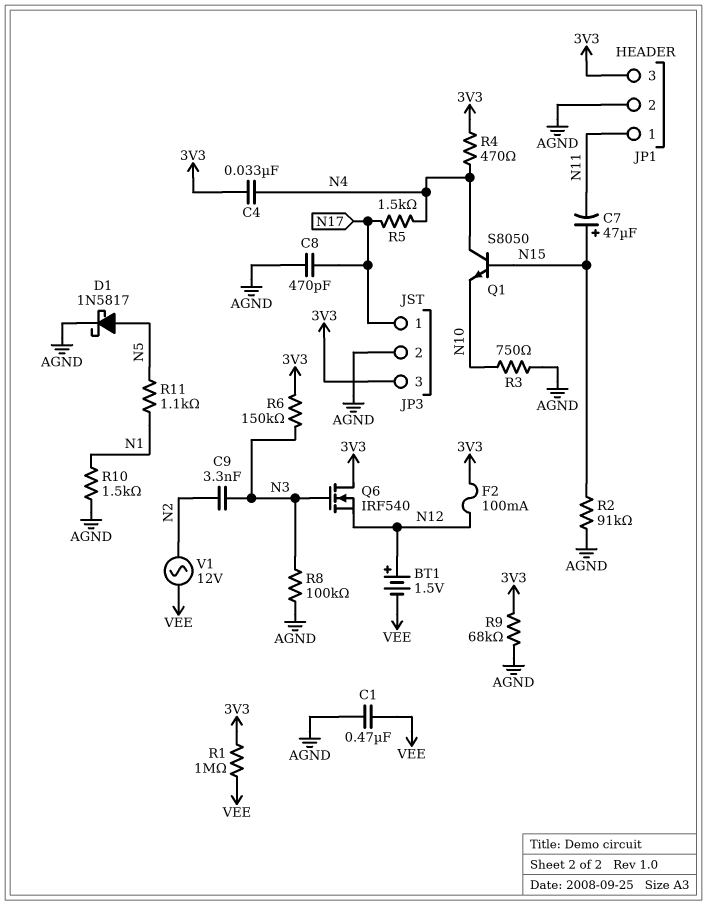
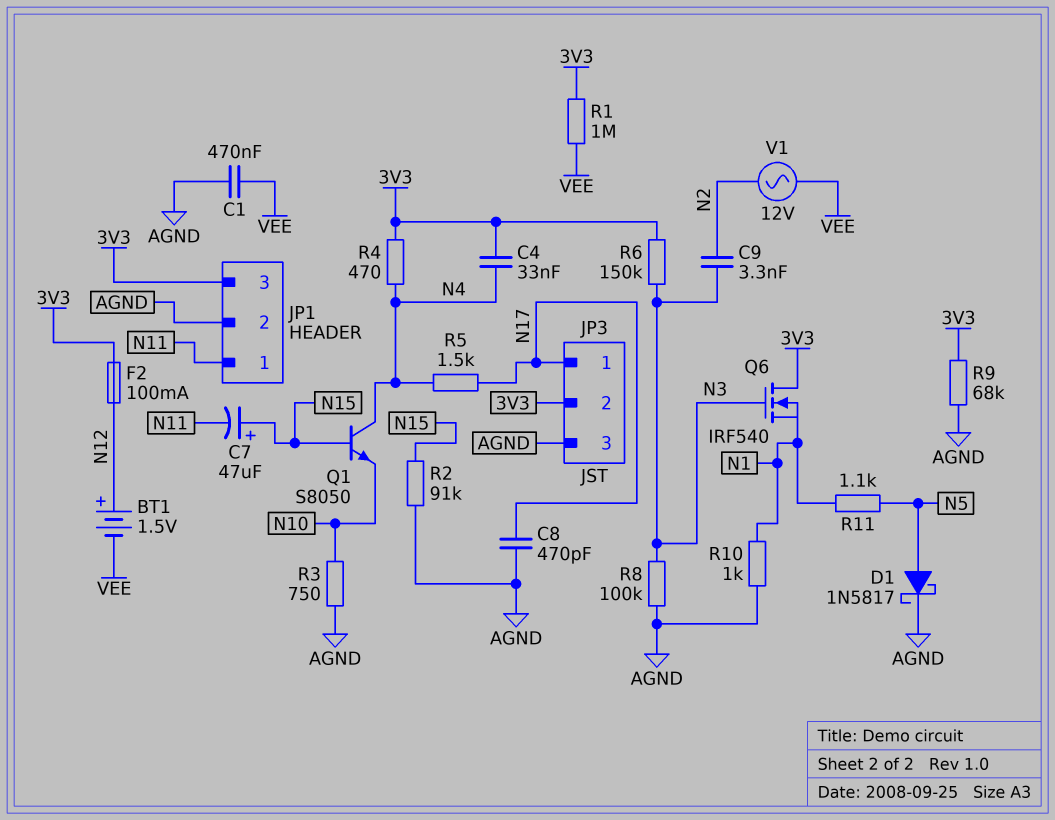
JP3 pin 2: AGND -> 3V3
JP3 pin 3: 3V3 -> AGND
Q6: NMOS IRF540 (G N3, D 3V3, S N12) -> NMOS IRF540 (G N3, D 3V3, S N1)
R10: 1.5k (AGND, N1) -> 1k (AGND, N1)

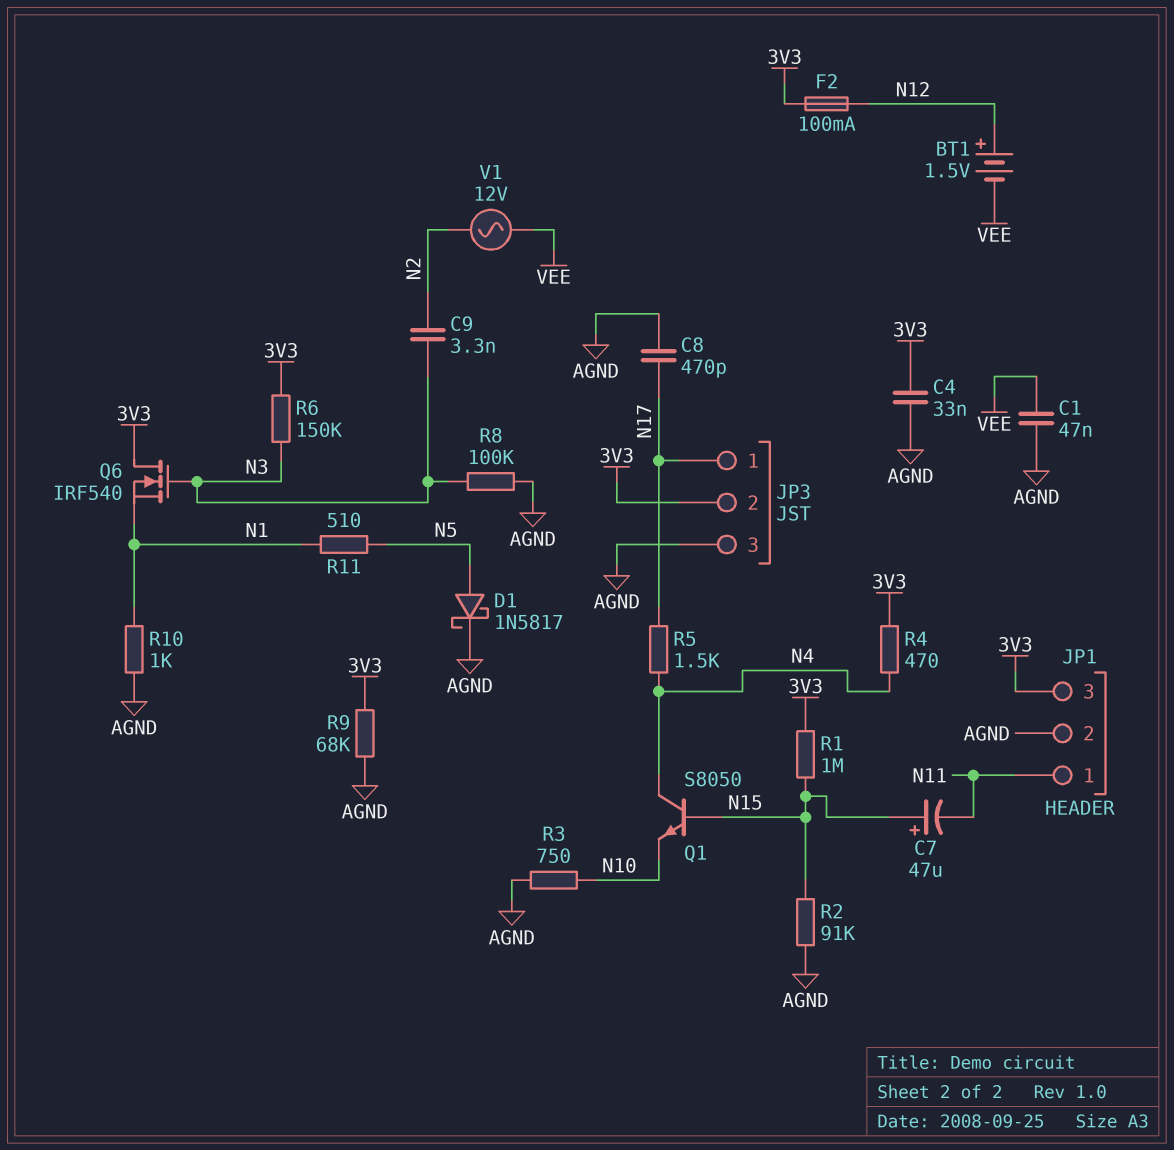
C1: 470nF (AGND, VEE) -> 47nF (AGND, VEE)
C4: 33nF (3V3, N4) -> 33nF (3V3, AGND)
R1: 1M (3V3, VEE) -> 1M (3V3, N15)
R11: 1.1k (N1, N5) -> 510 (N1, N5)

